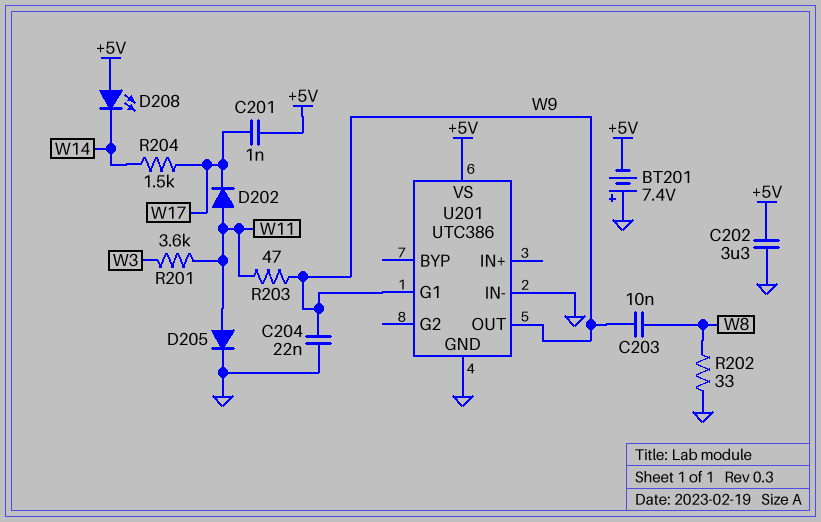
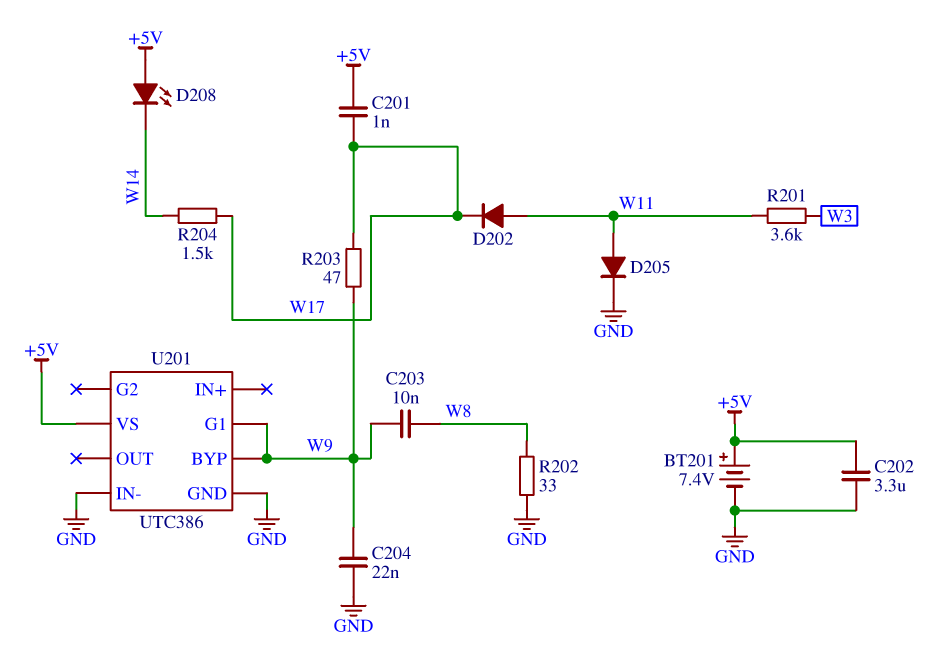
BT201: 7.4V (plus GND, minus +5V) -> 7.4V (plus +5V, minus GND)
R203: 47 (W9, W11) -> 47 (W9, W17)
U201 pin BYP: none -> W9
U201 pin OUT: W9 -> none

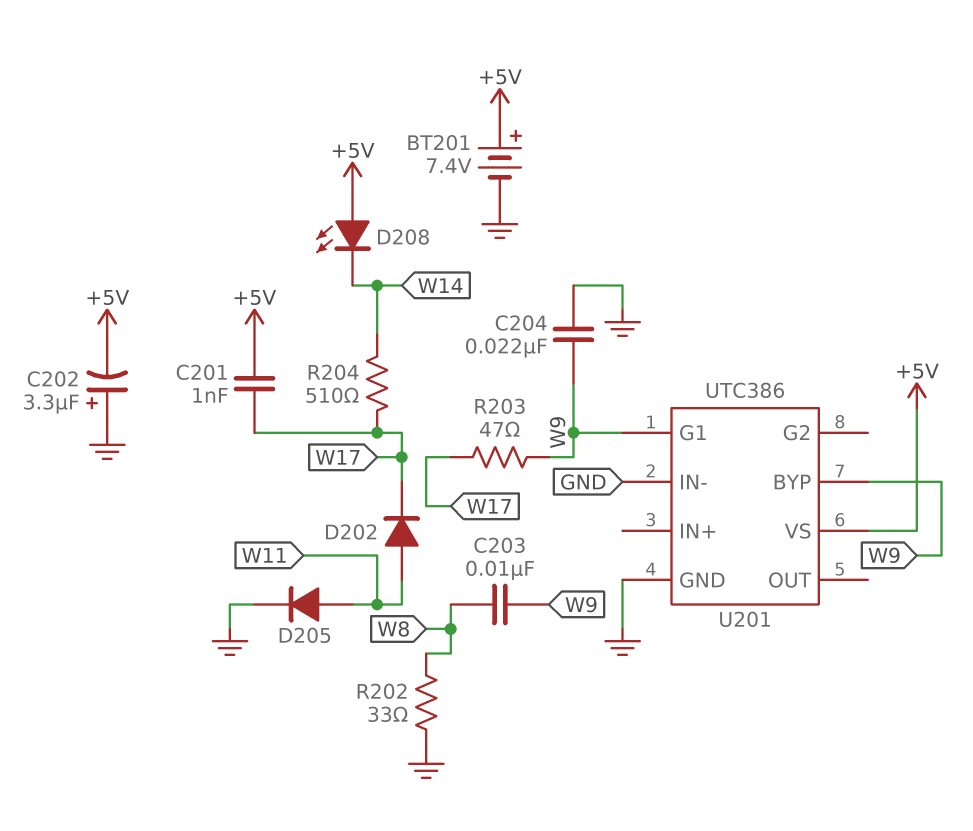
C202: 3.3uF (+5V, GND) -> 3.3uF (plus GND, minus +5V)
R201: 3.6k (W3, W11) -> none
R204: 1.5k (W14, W17) -> 510 (W14, W17)

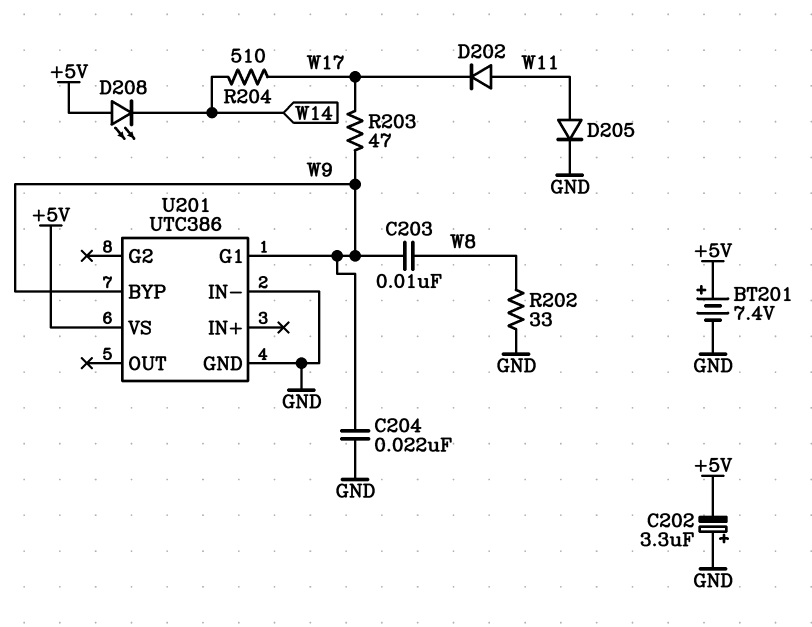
C201: 1nF (+5V, W17) -> none

